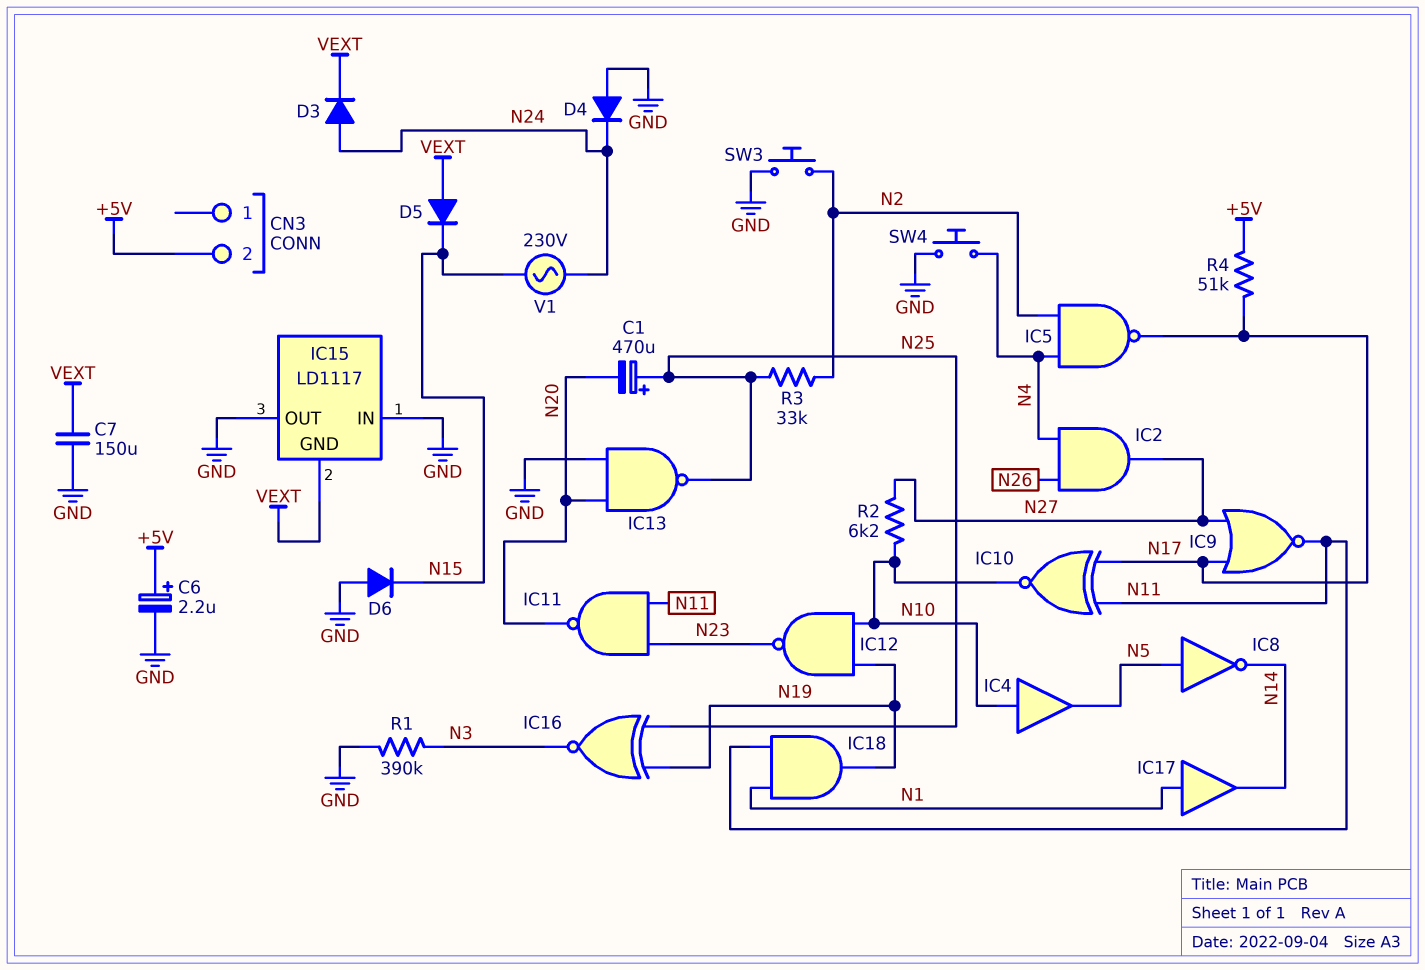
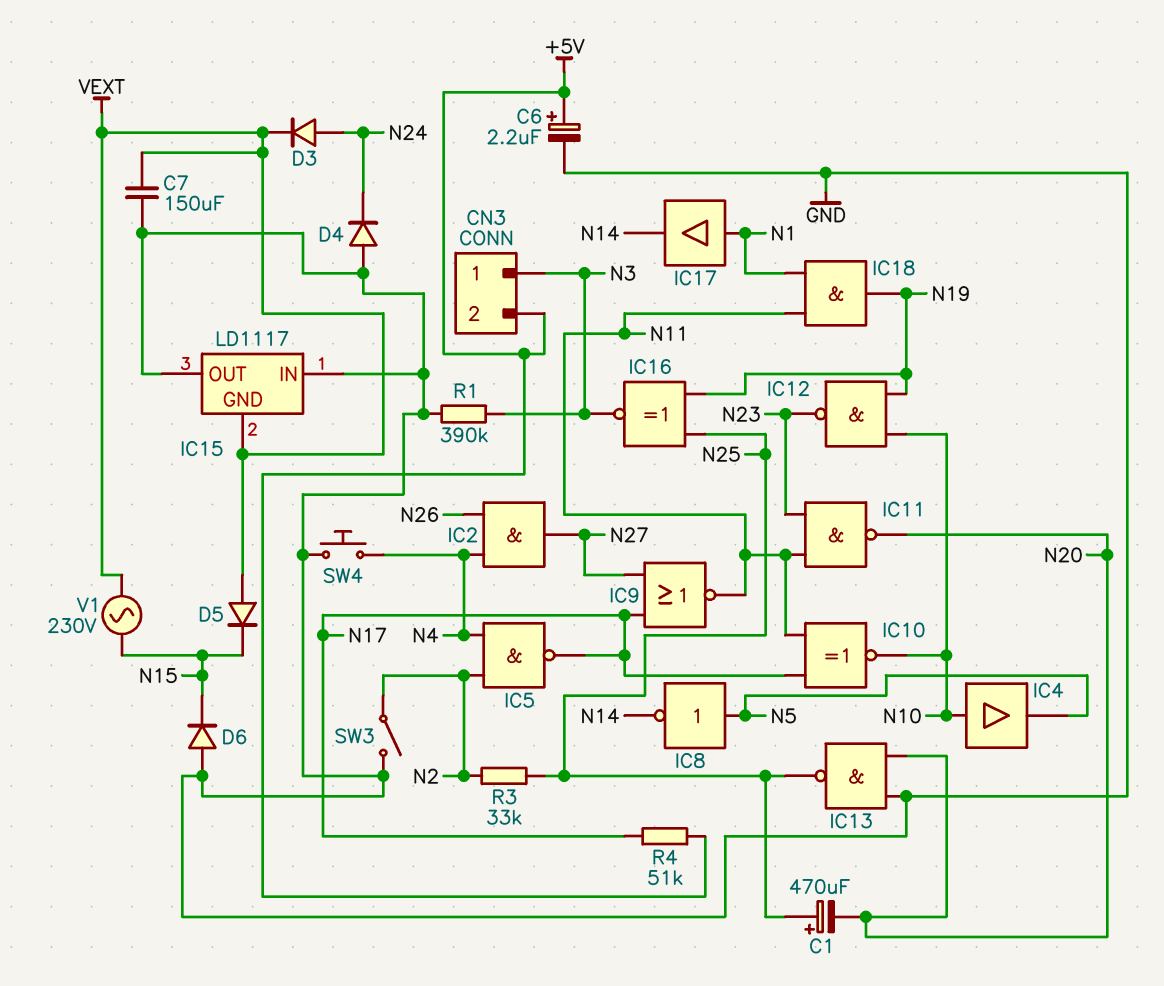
CN3 pin 1: none -> N3
R2: 6.2k (N10, N27) -> none
SW3: button (GND, N2) -> switch (GND, N2)
V1: AC 230V (N15, N24) -> AC 230V (N15, VEXT)

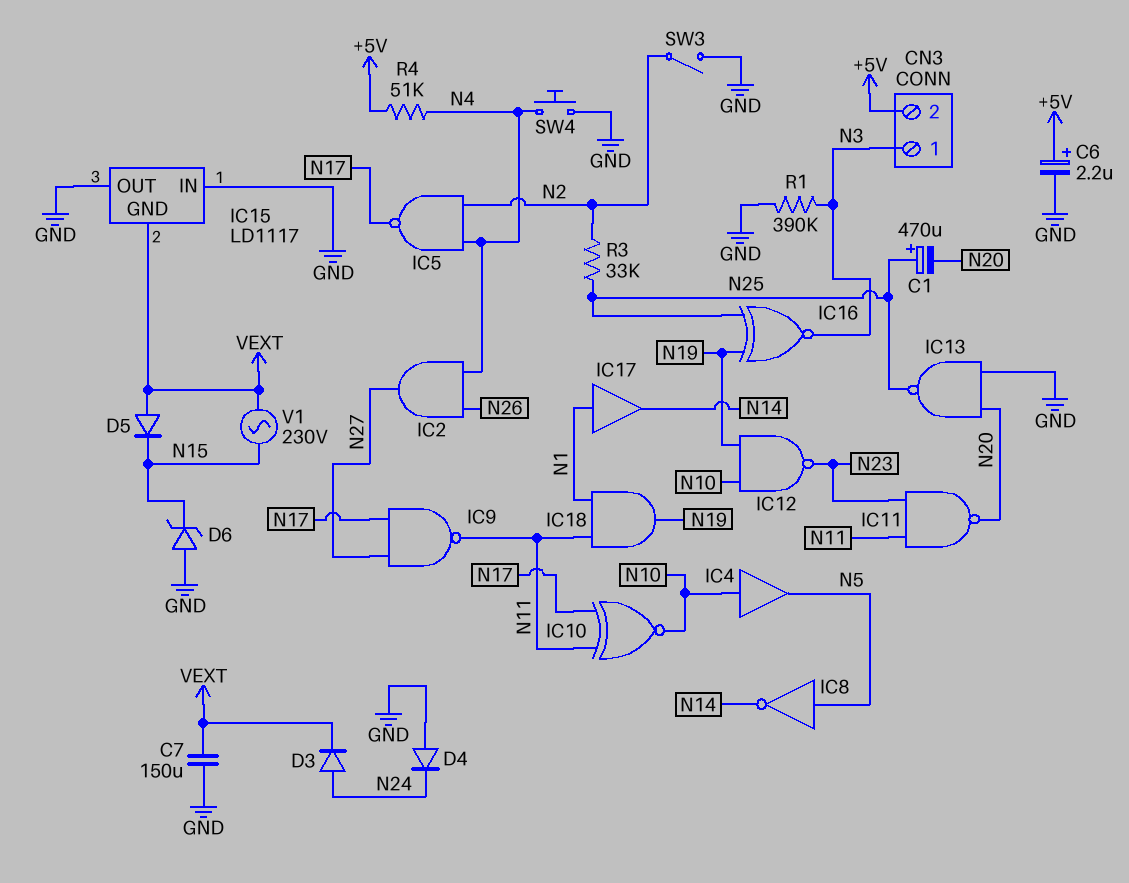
D6: diode (A GND, K N15) -> zener (A GND, K N15)
IC9: NOR (in N17, in N27, out N11) -> NAND (in N17, in N27, out N11)
R4: 51k (+5V, N17) -> 51k (+5V, N4)

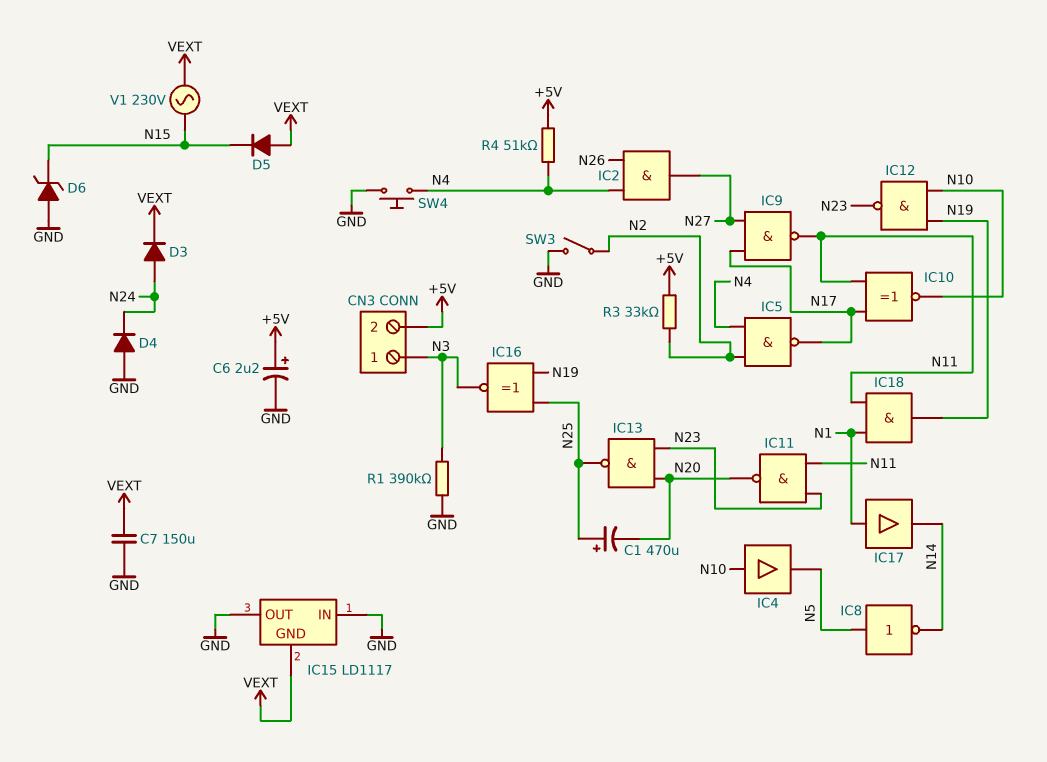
IC13: NAND (in GND, in N20, out N25) -> NAND (in N20, in N23, out N25)
R3: 33k (N2, N25) -> 33k (+5V, N2)

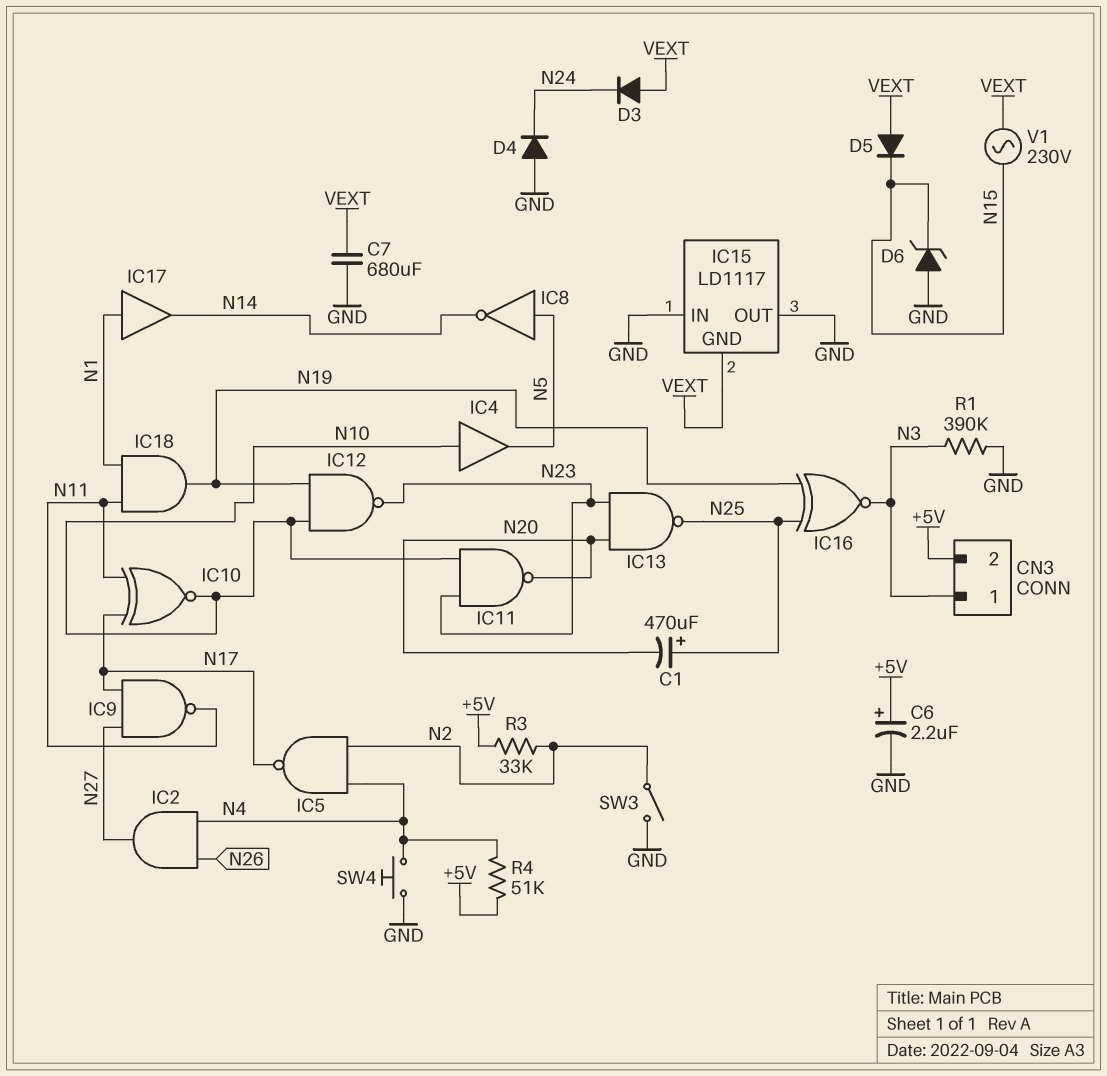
C7: 150uF (GND, VEXT) -> 680uF (GND, VEXT)
D3: diode (A N24, K VEXT) -> diode (A VEXT, K N24)
IC11: NAND (in N11, in N23, out N20) -> NAND (in N10, in N23, out N20)

